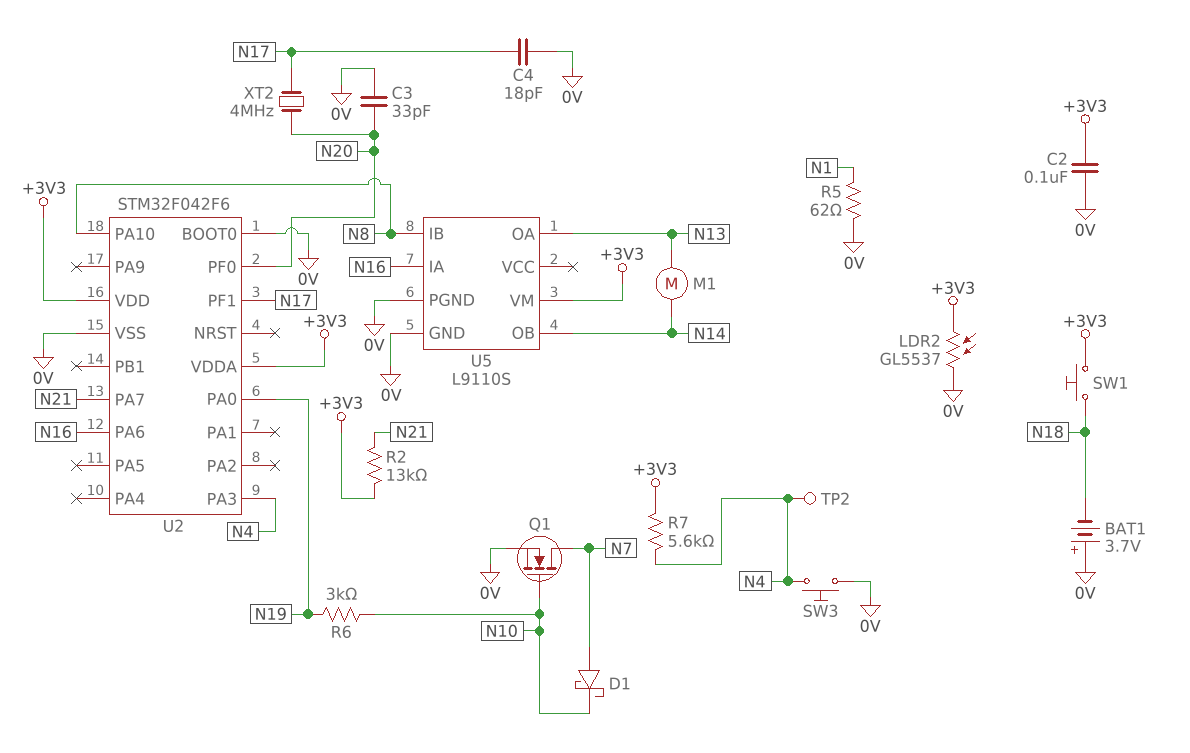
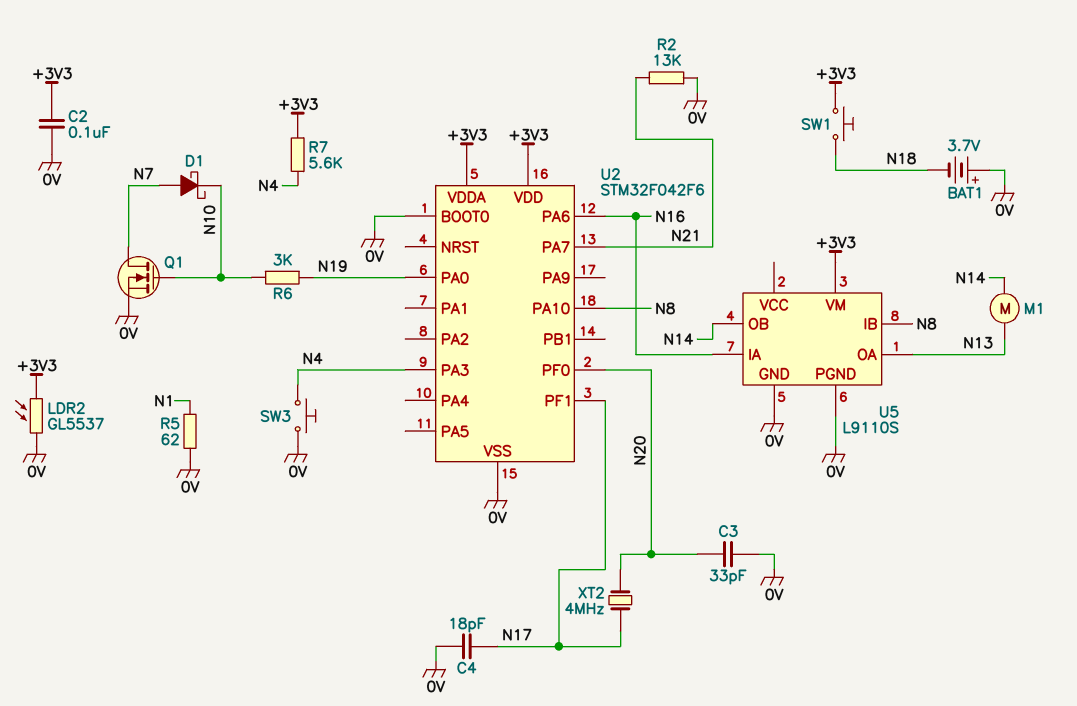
R2: 13k (+3V3, N21) -> 13k (0V, N21)
TP2: test point (N4) -> none

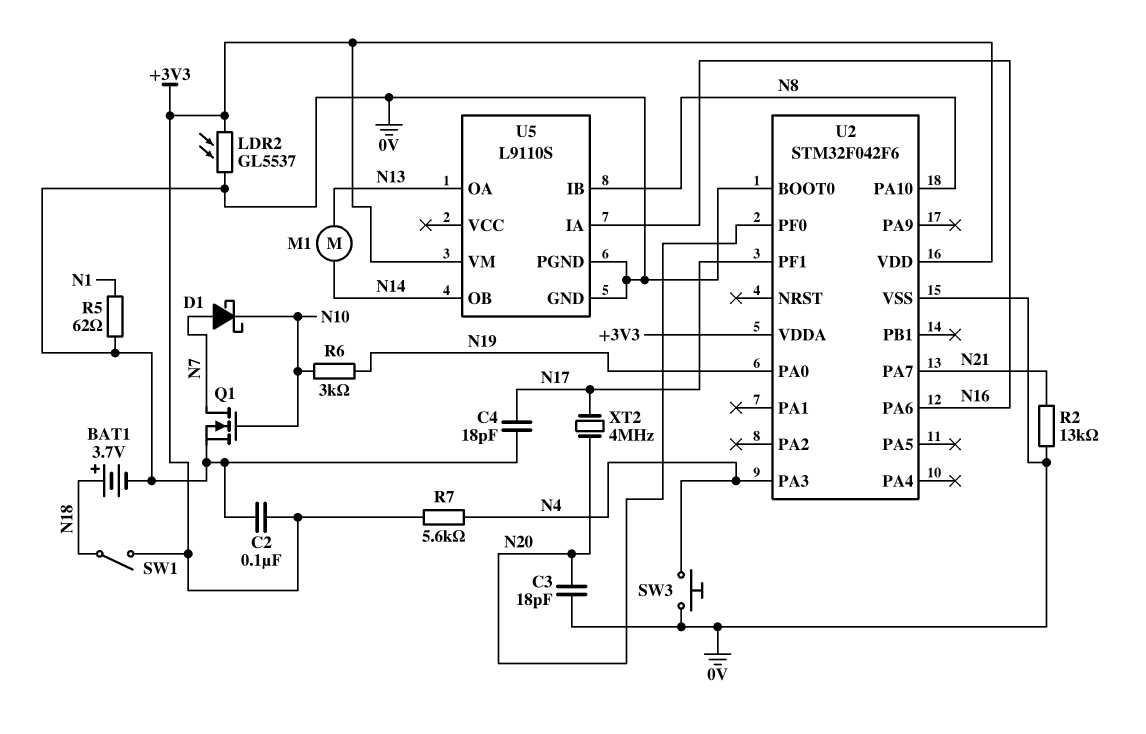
BAT1: 3.7V (plus 0V, minus N18) -> 3.7V (plus N18, minus 0V)
C3: 33pF (0V, N20) -> 18pF (0V, N20)
SW1: button (+3V3, N18) -> switch (+3V3, N18)

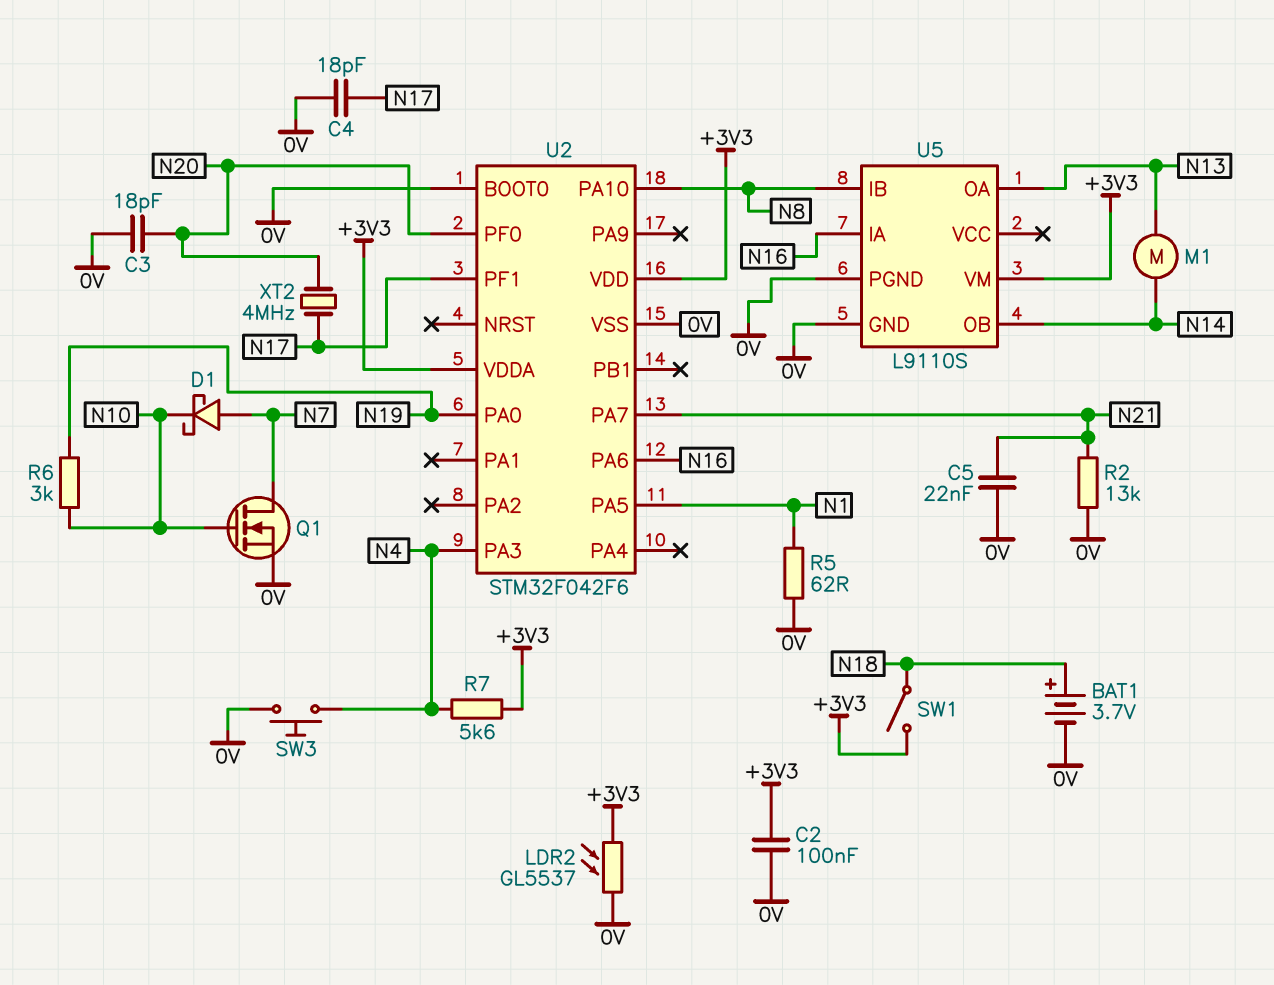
C5: none -> 22nF (0V, N21)
U2 pin PA5: none -> N1

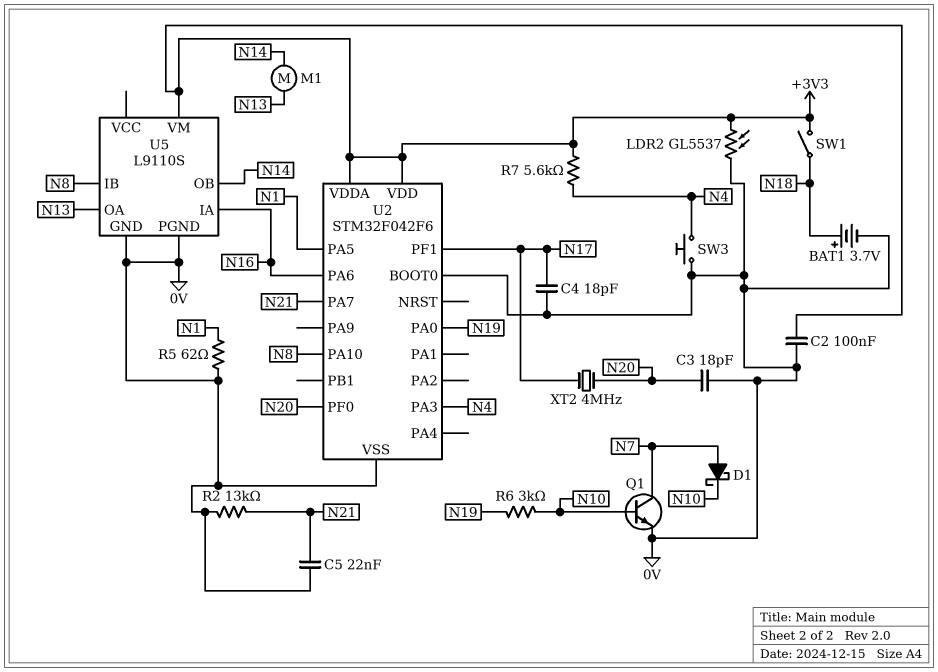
Q1: NMOS (G N10, D N7, S 0V) -> NPN (B N10, C N7, E 0V)

